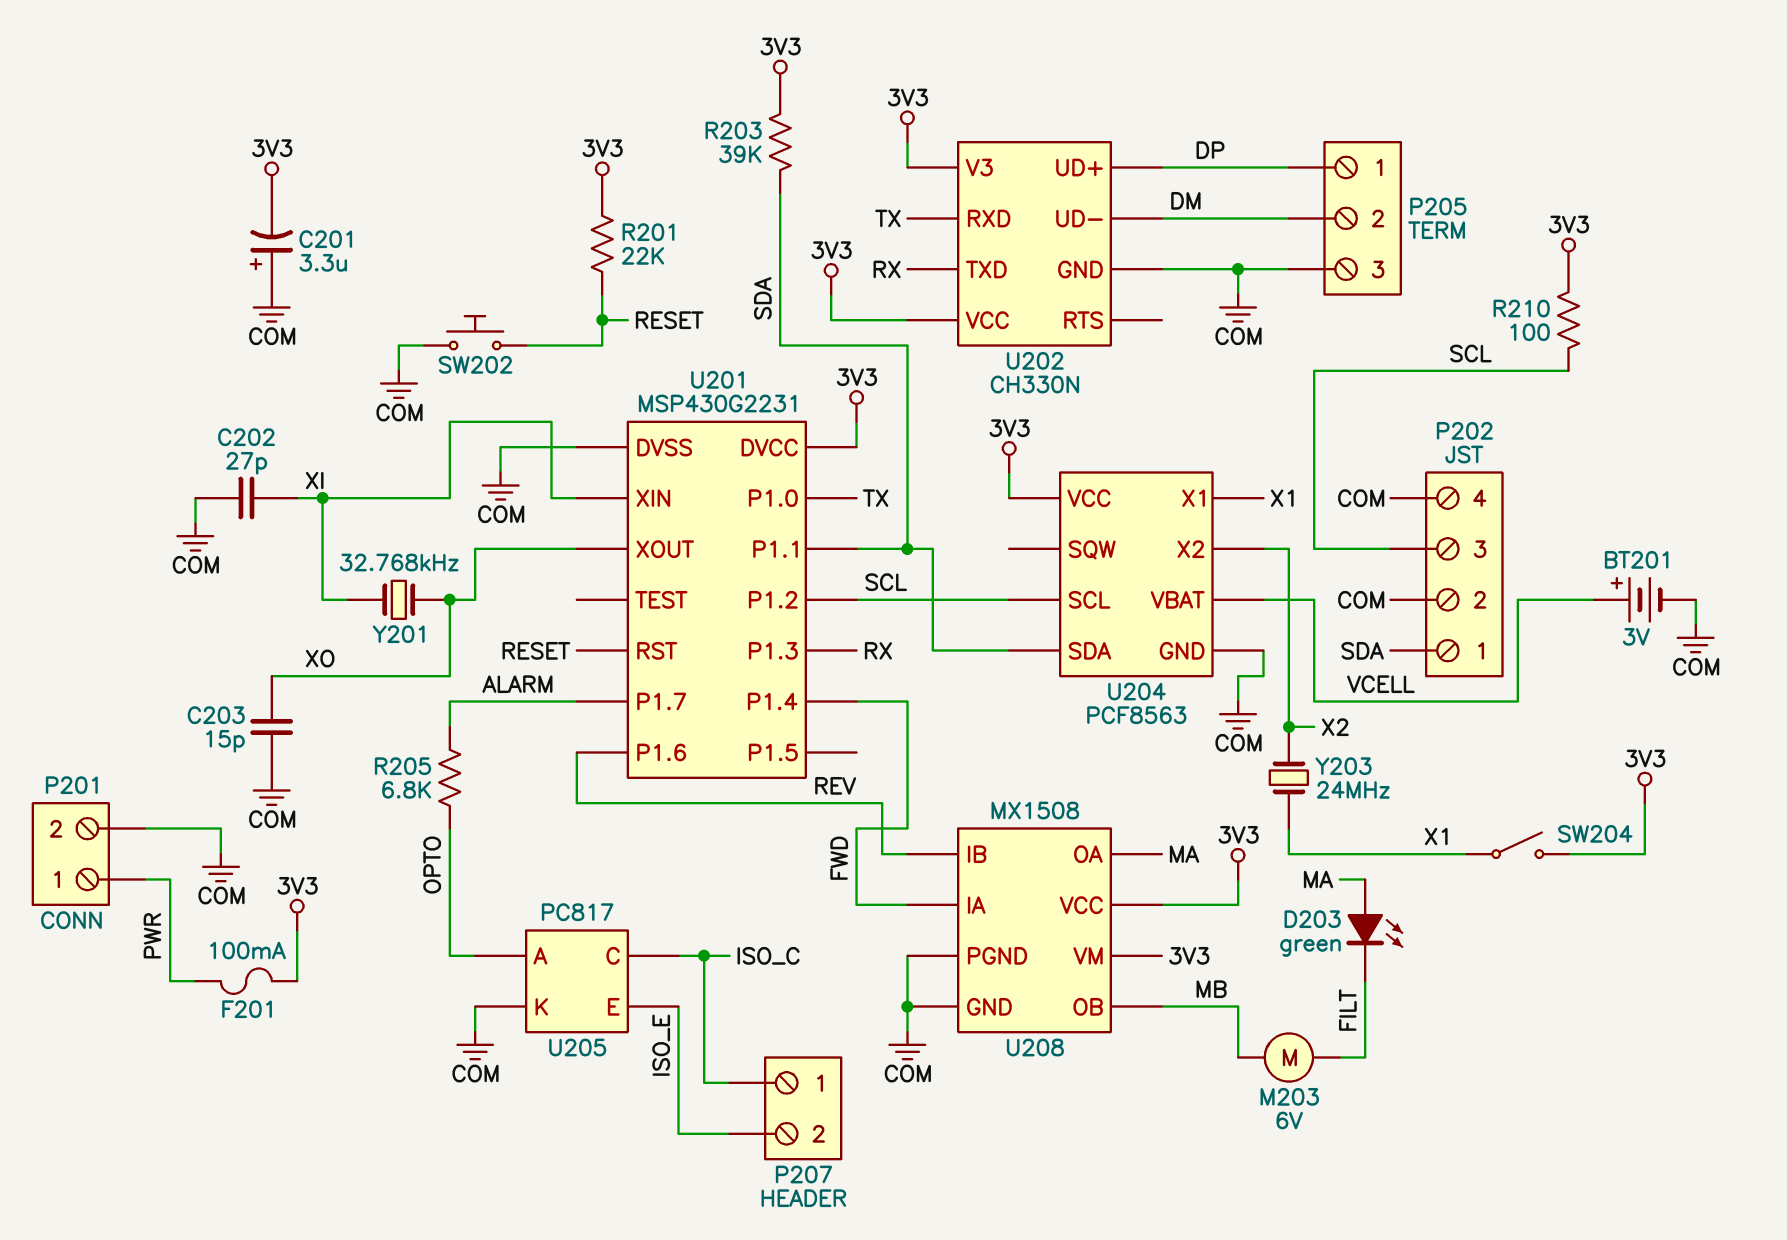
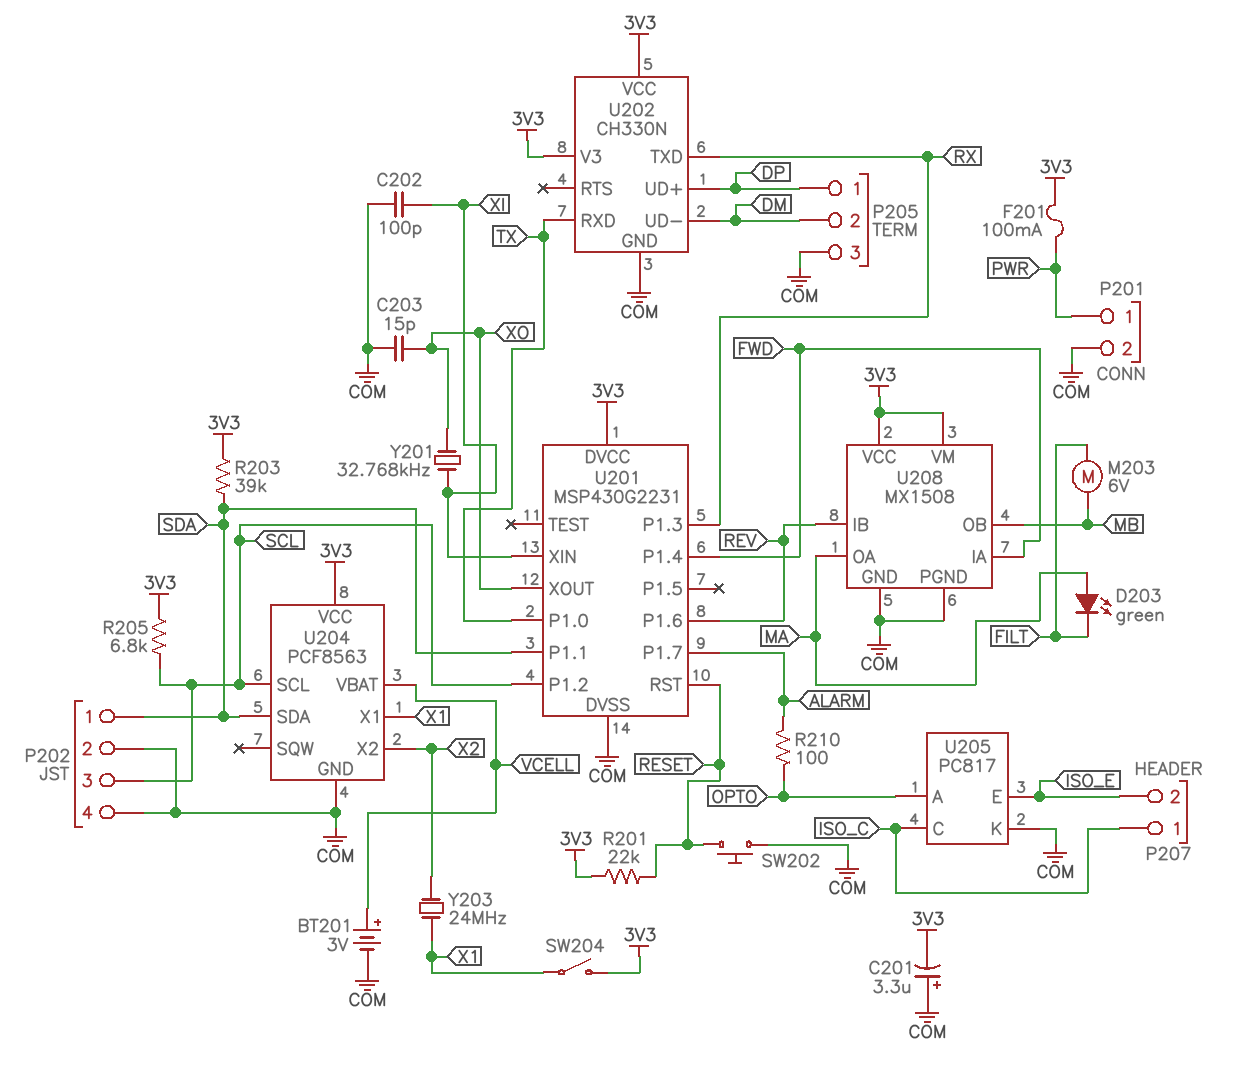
C202: 27pF (COM, XI) -> 100pF (COM, XI)
R205: 6.8k (ALARM, OPTO) -> 6.8k (3V3, SCL)
R210: 100 (3V3, SCL) -> 100 (ALARM, OPTO)

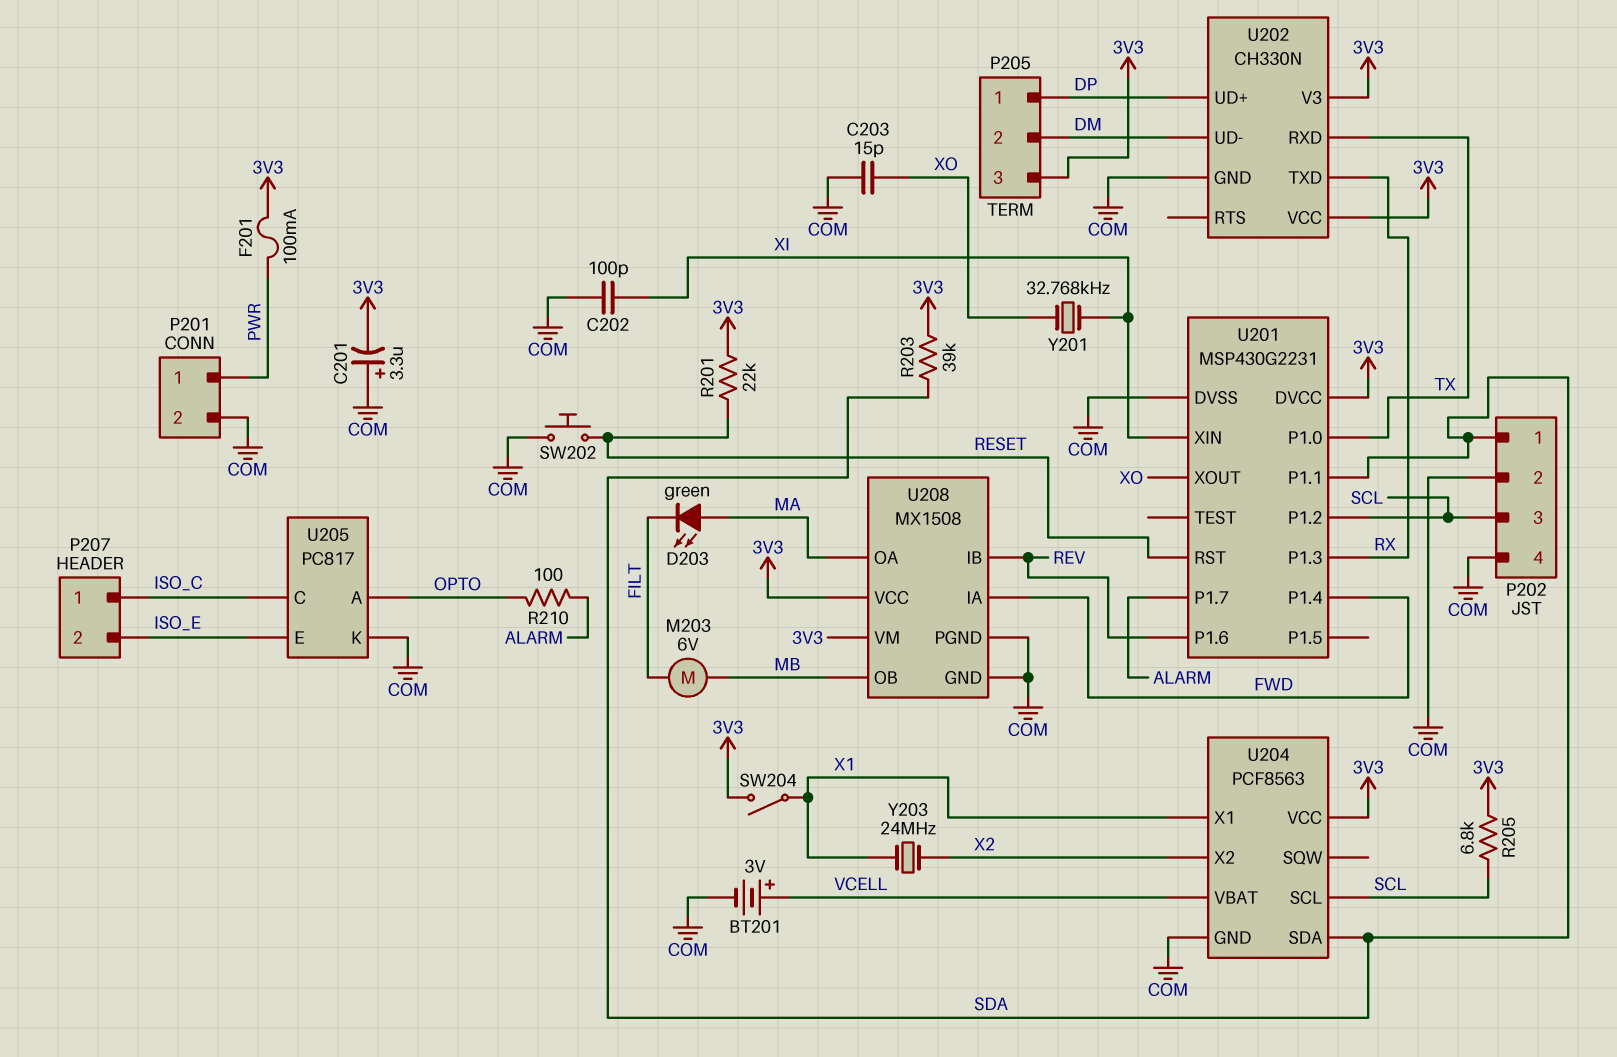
P205 pin 3: COM -> 3V3

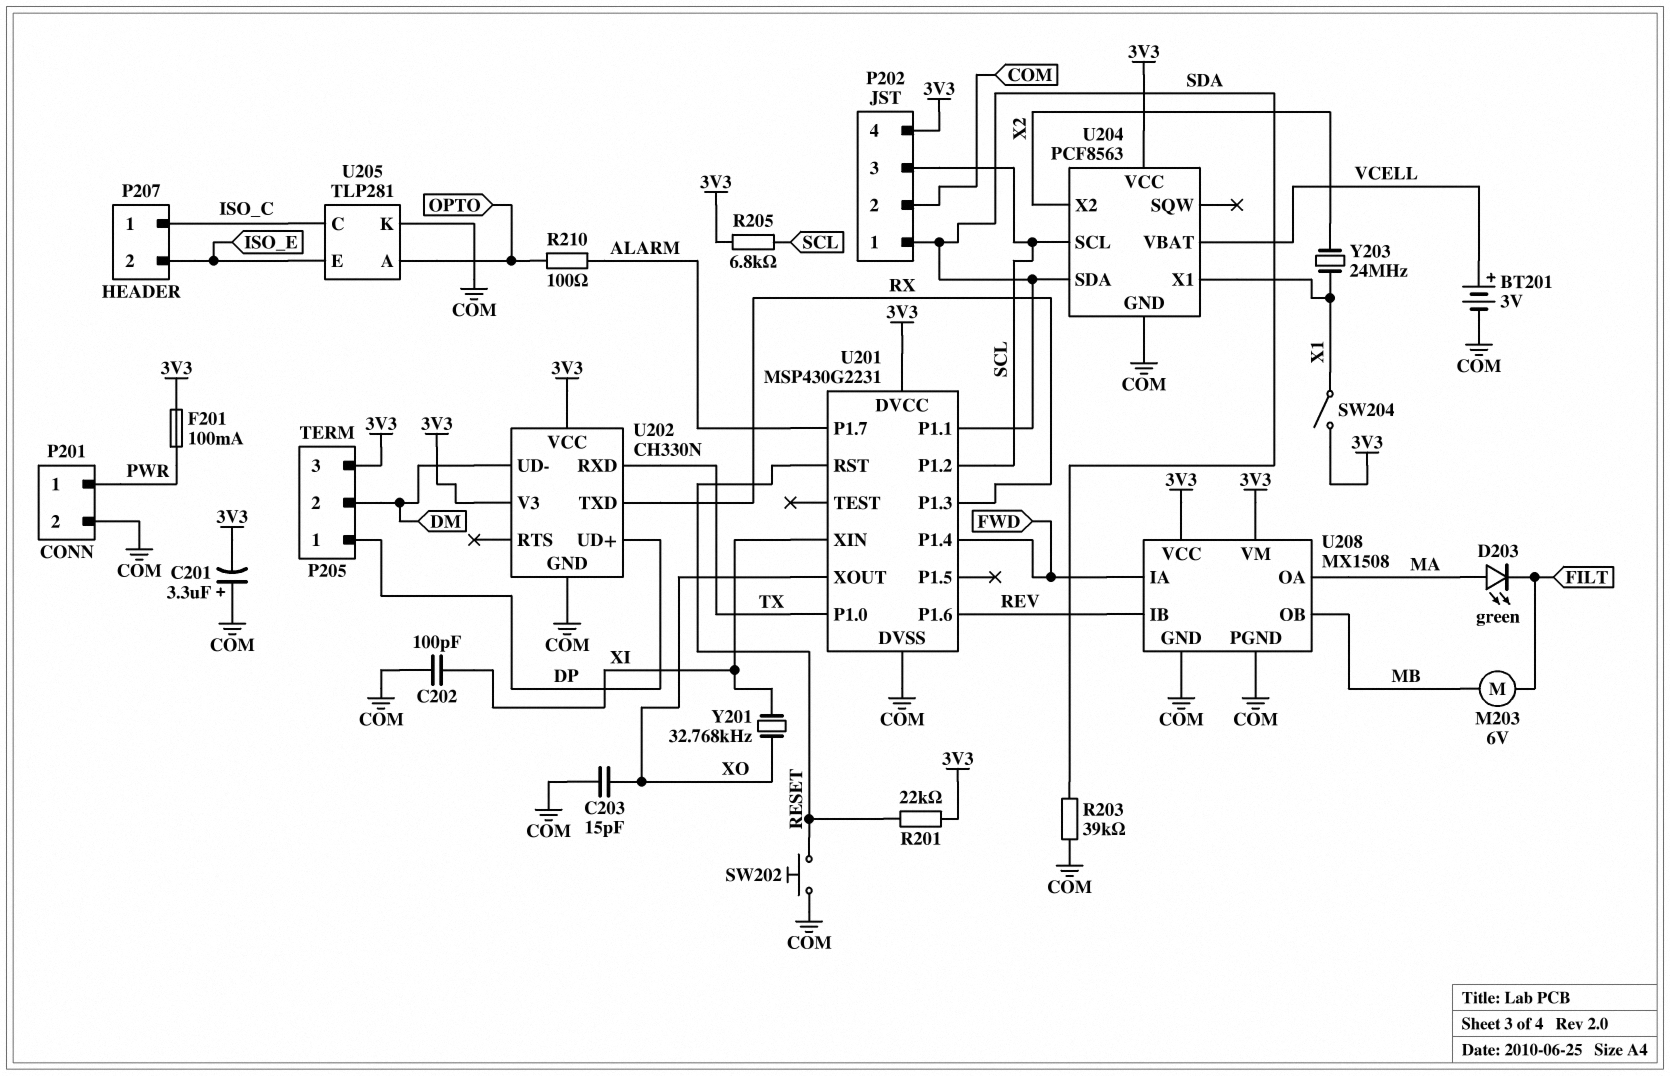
P202 pin 4: COM -> 3V3
R203: 39k (3V3, SDA) -> 39k (COM, SDA)
U205: PC817 -> TLP281

